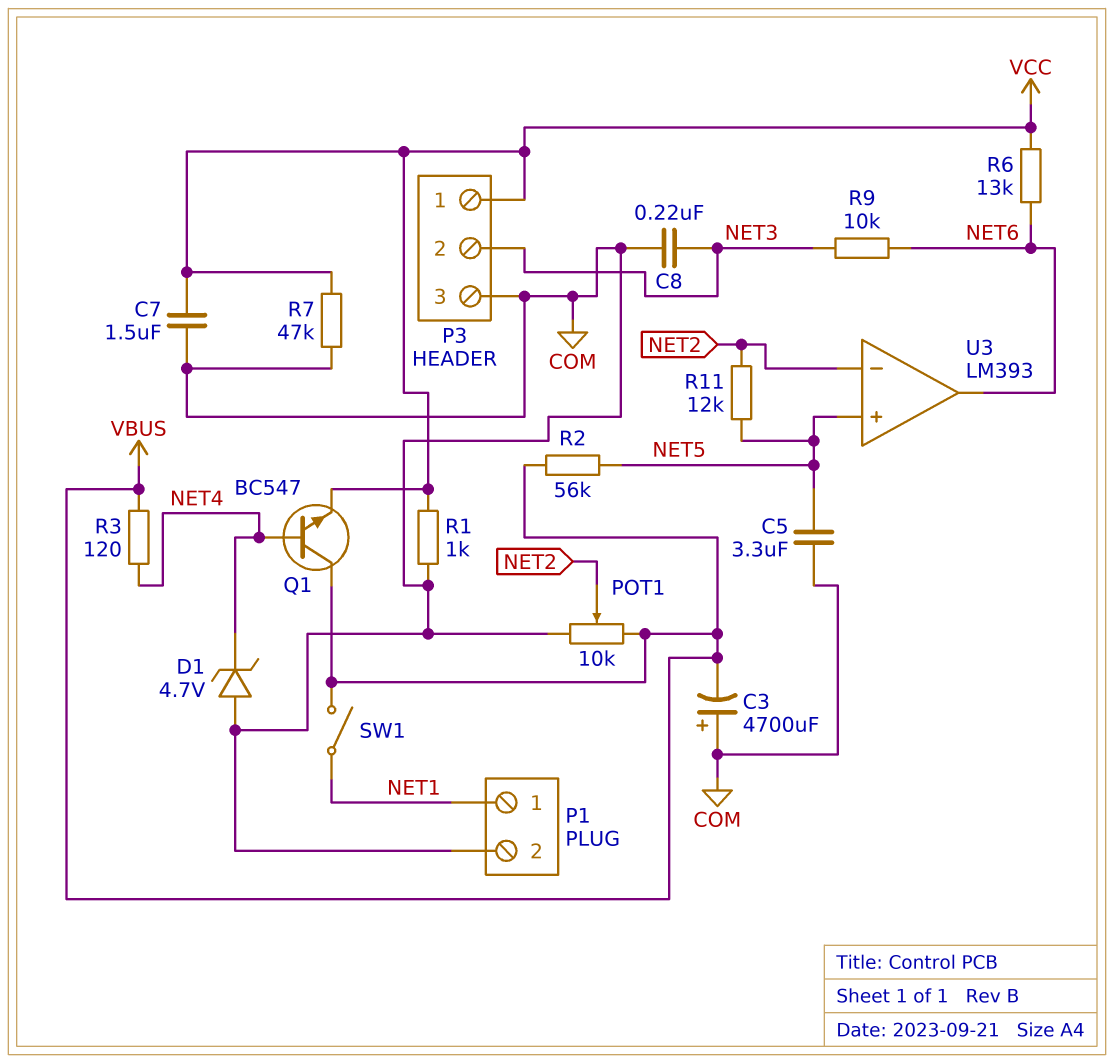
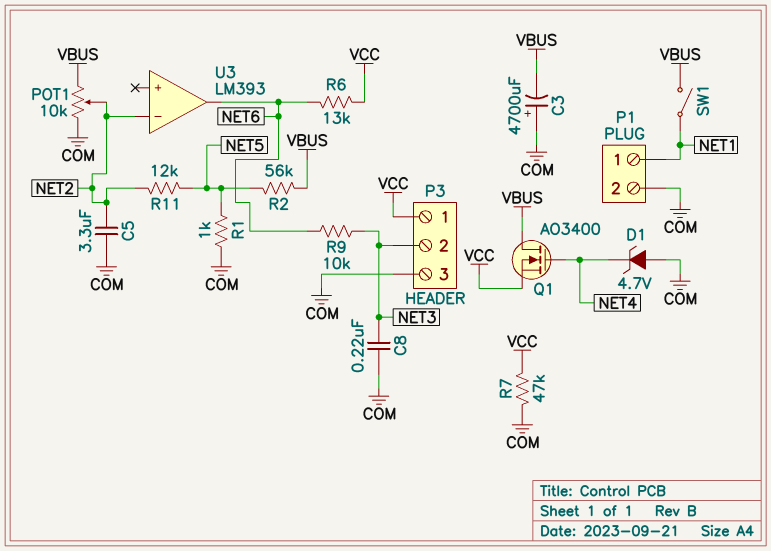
C5: 3.3uF (COM, NET5) -> 3.3uF (COM, NET2)
C7: 1.5uF (COM, VCC) -> none
Q1: NPN BC547 (B NET4, C VBUS, E VCC) -> NMOS AO3400 (G NET4, D VBUS, S VCC)
R1: 1k (COM, VCC) -> 1k (COM, NET5)
R3: 120 (NET4, VBUS) -> none
U3 pin in+: NET5 -> none

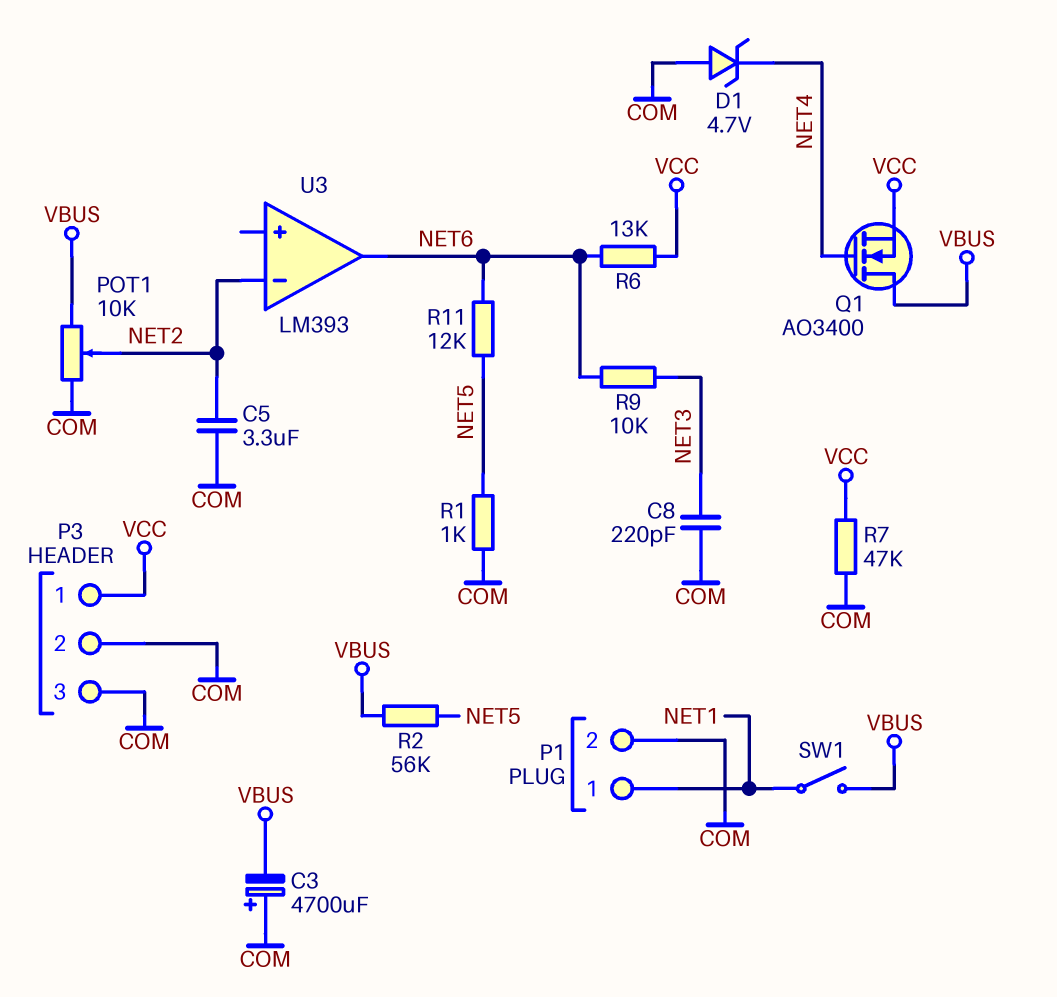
C8: 220nF (COM, NET3) -> 220pF (COM, NET3)
P3 pin 2: NET3 -> COM
R11: 12k (NET2, NET5) -> 12k (NET5, NET6)

